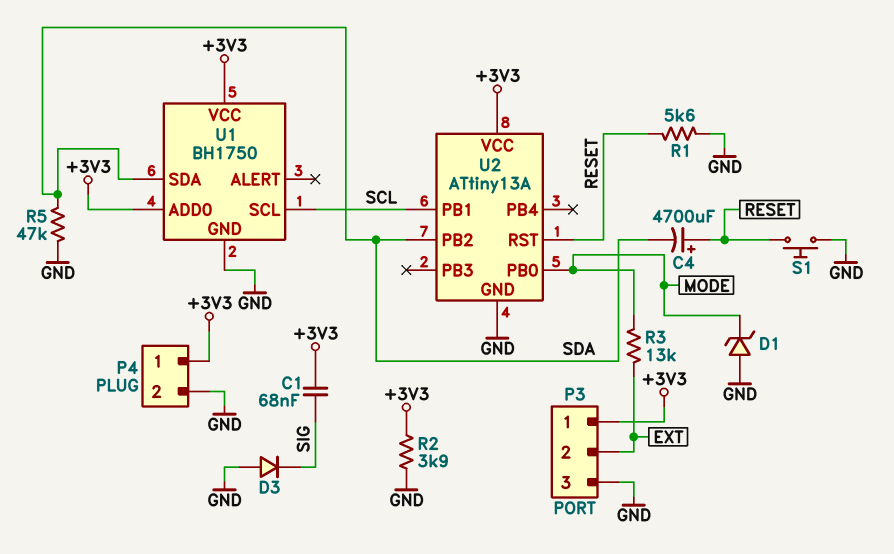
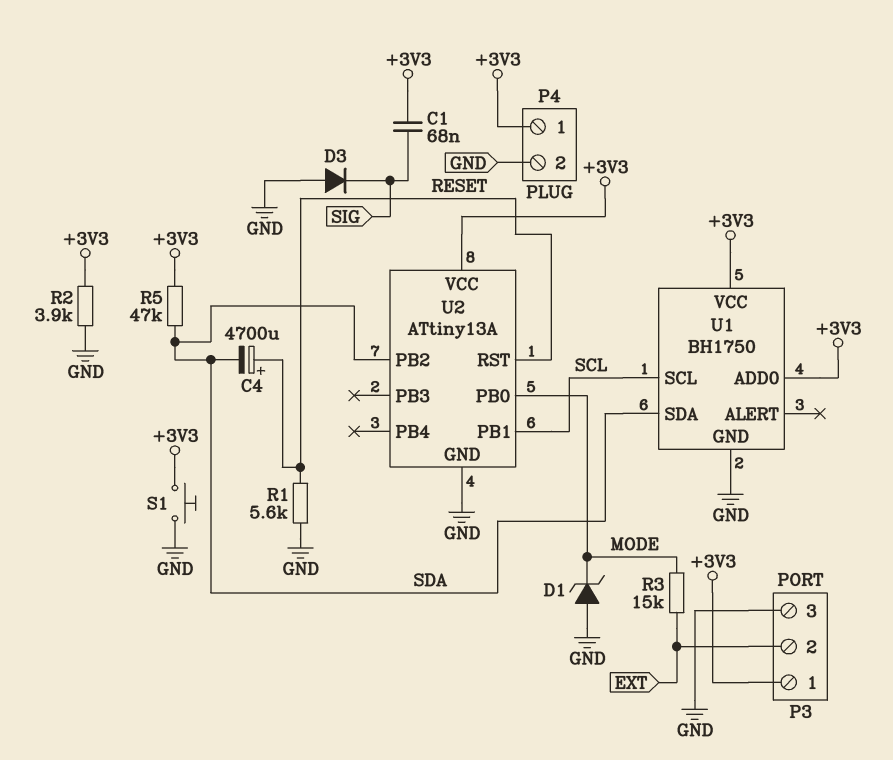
R3: 13k (EXT, MODE) -> 15k (EXT, MODE)
R5: 47k (GND, SDA) -> 47k (+3V3, SDA)
S1: button (GND, RESET) -> button (+3V3, GND)

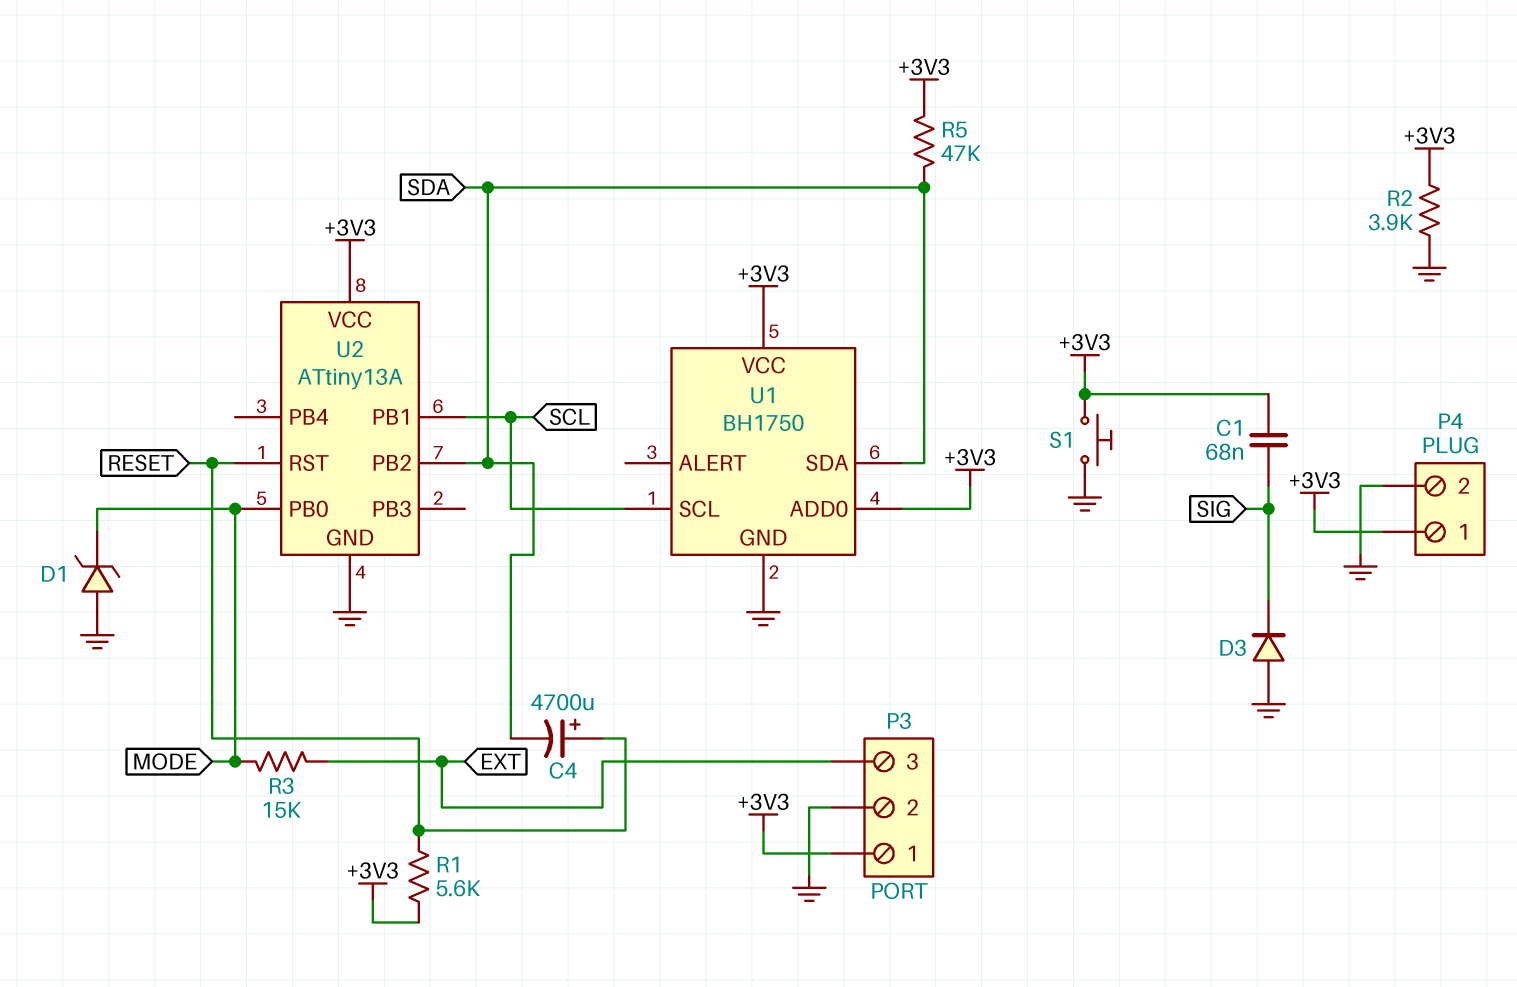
P3 pin 2: EXT -> GND
P3 pin 3: GND -> EXT
R1: 5.6k (GND, RESET) -> 5.6k (+3V3, RESET)

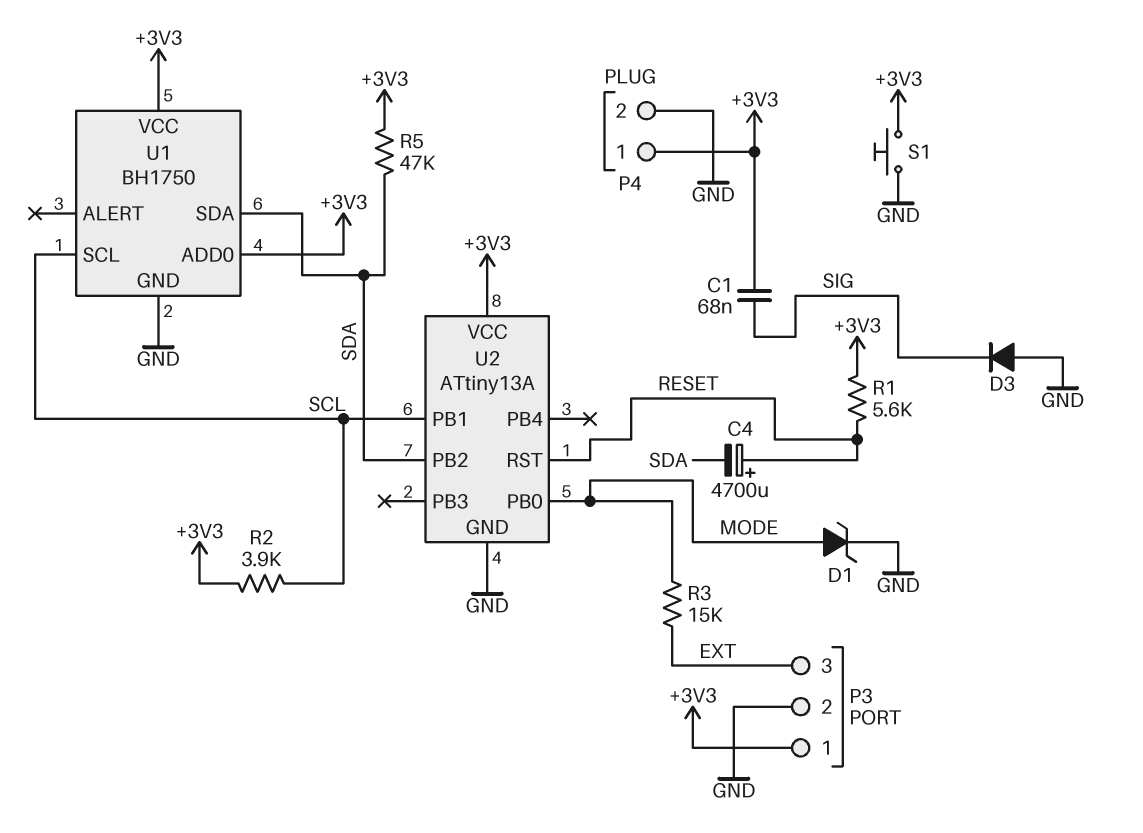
D1: zener (A GND, K MODE) -> zener (A MODE, K GND)
R2: 3.9k (+3V3, GND) -> 3.9k (+3V3, SCL)

